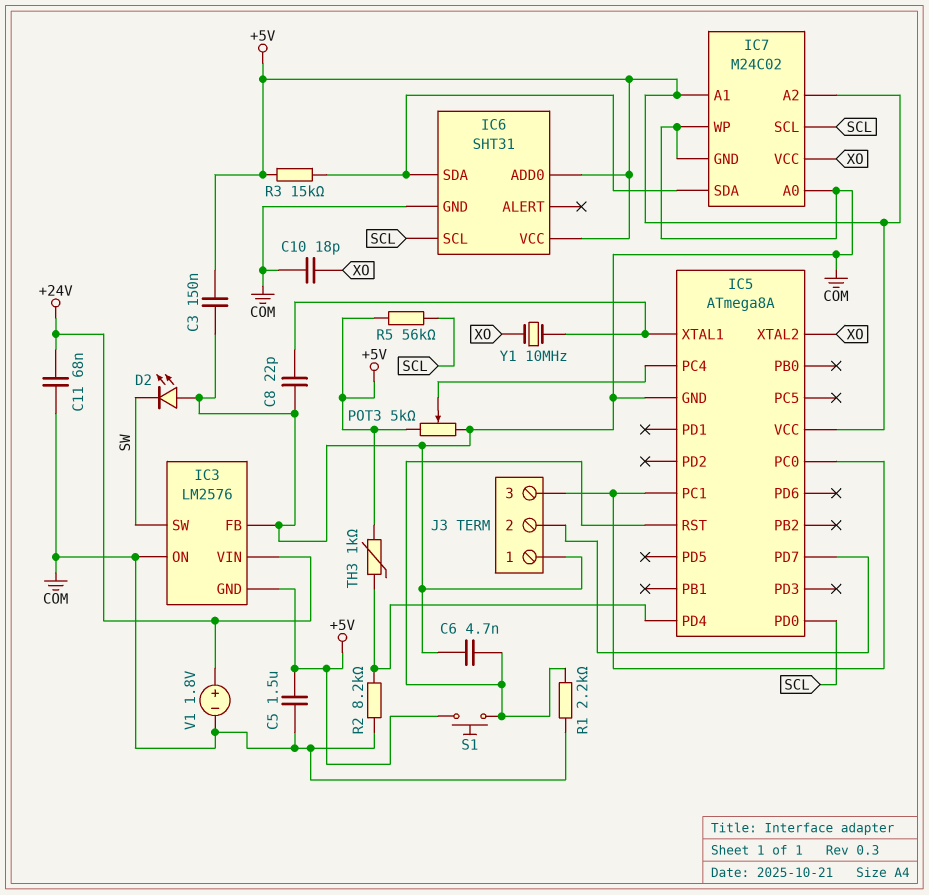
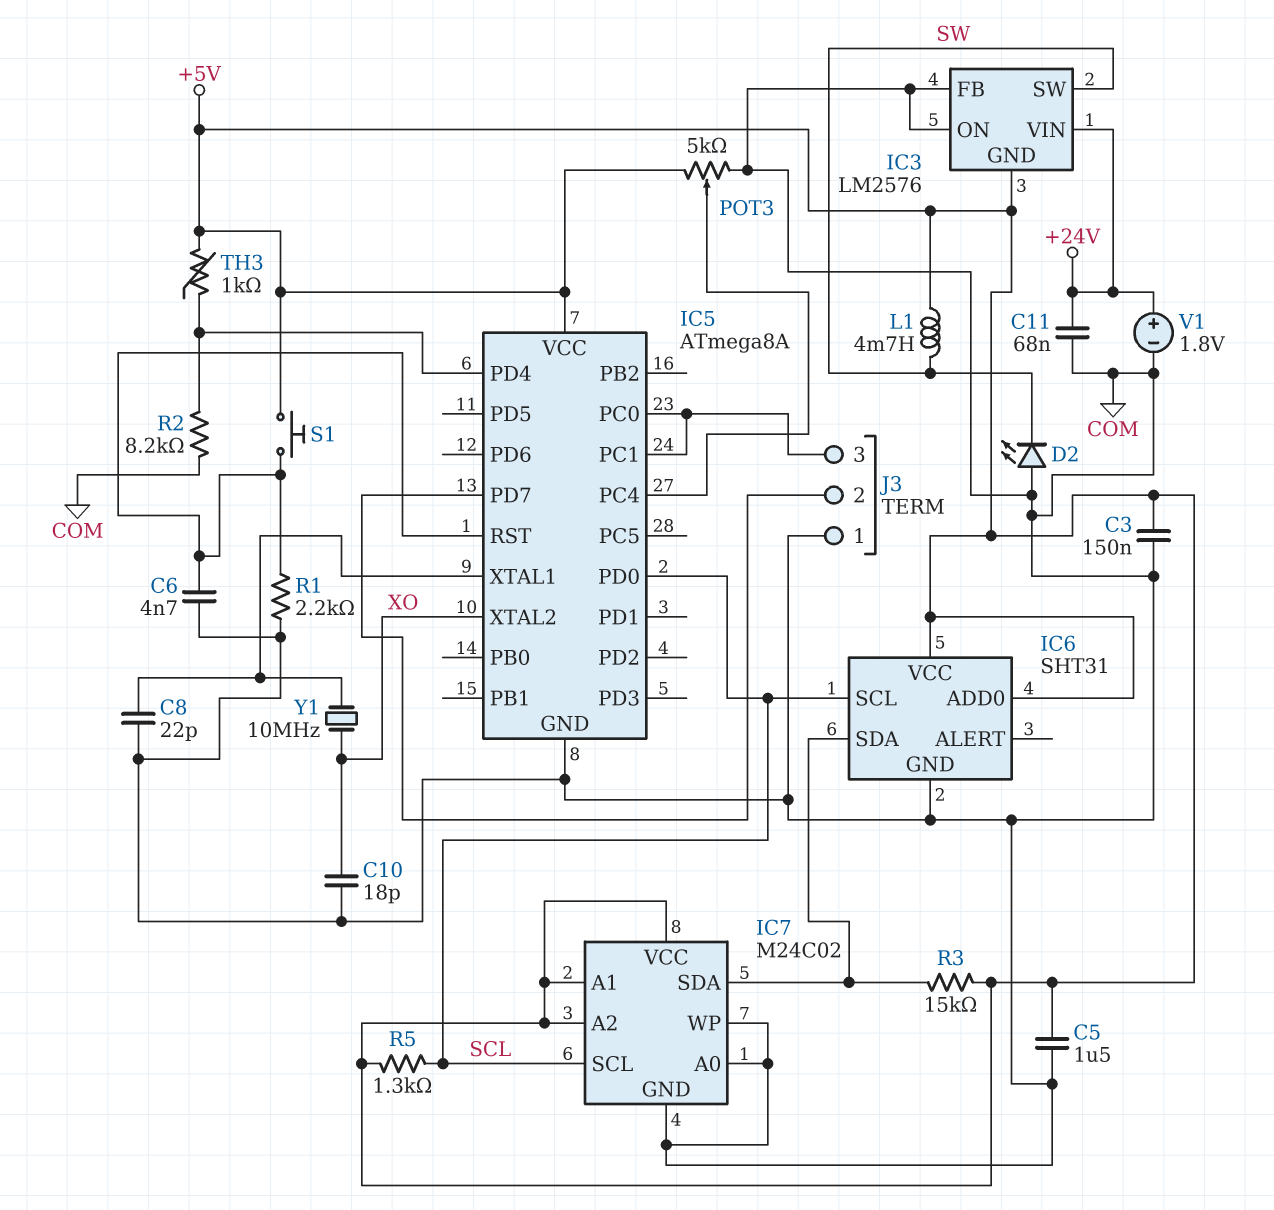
IC7 pin VCC: XO -> +5V
L1: none -> 4.7mH (+5V, SW)
R5: 56k (+5V, SCL) -> 1.3k (+5V, SCL)

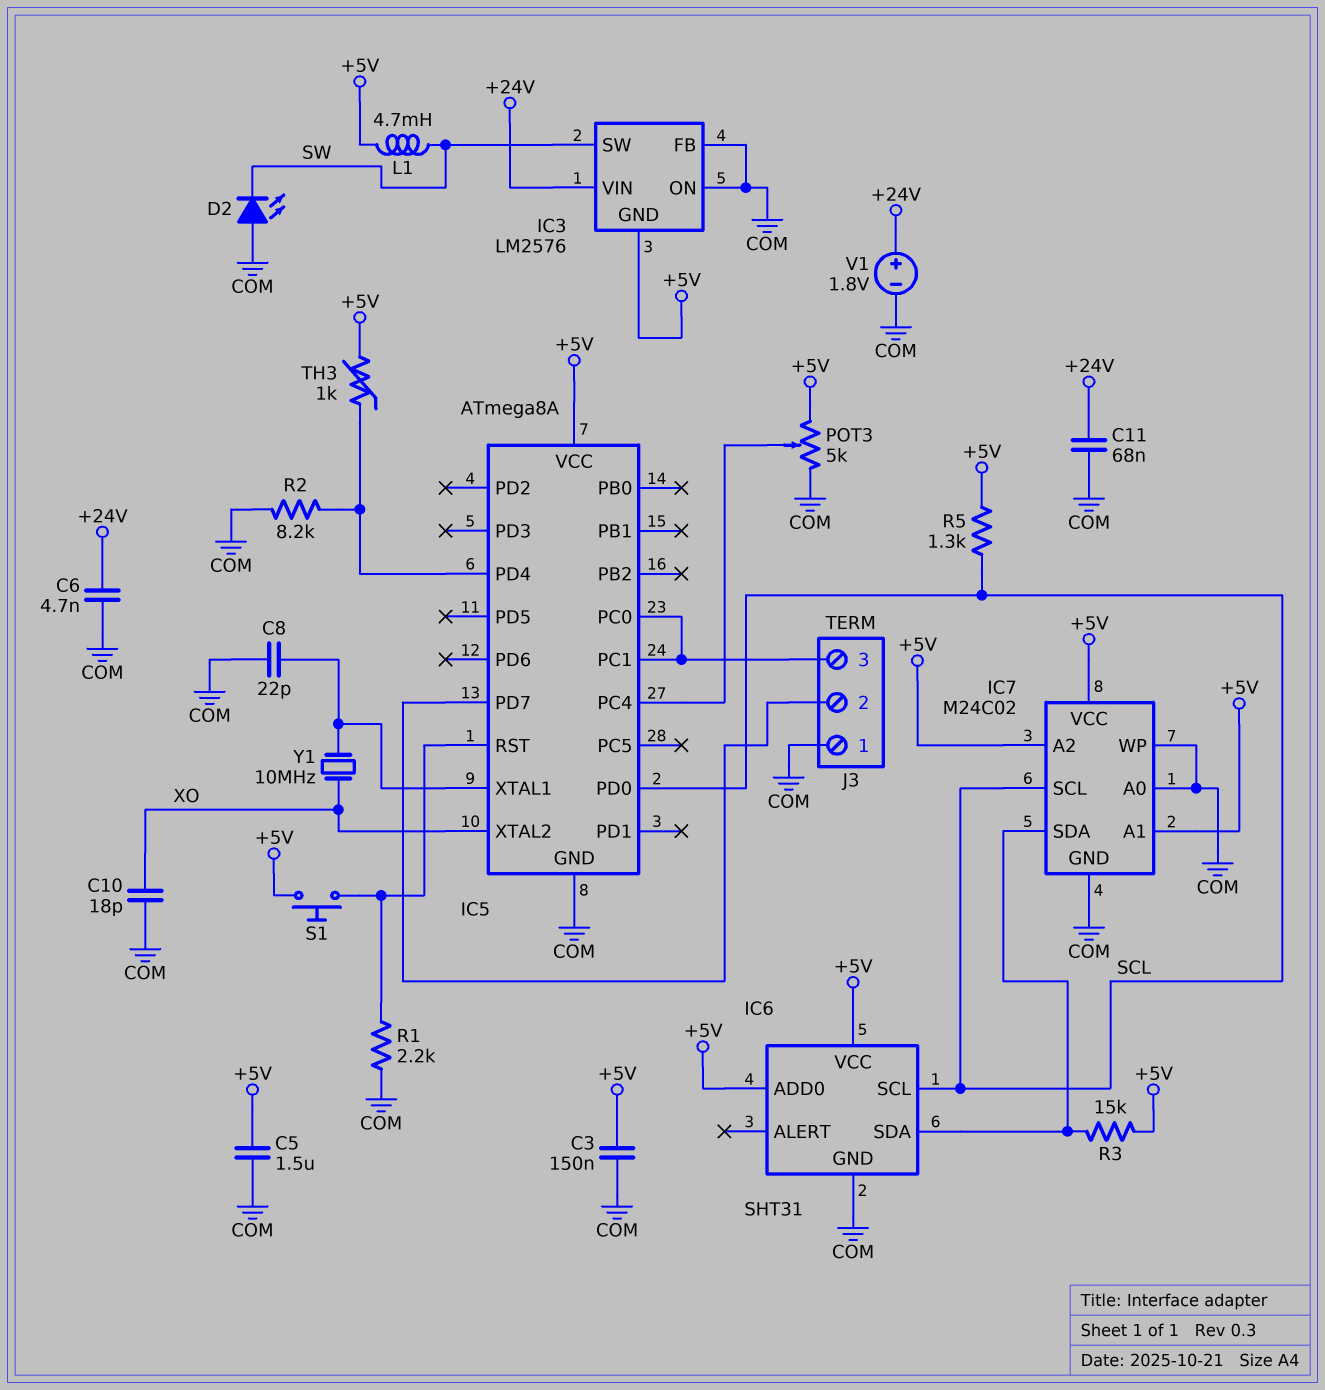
C6: 4.7nF (COM, IC5/RST) -> 4.7nF (+24V, COM)

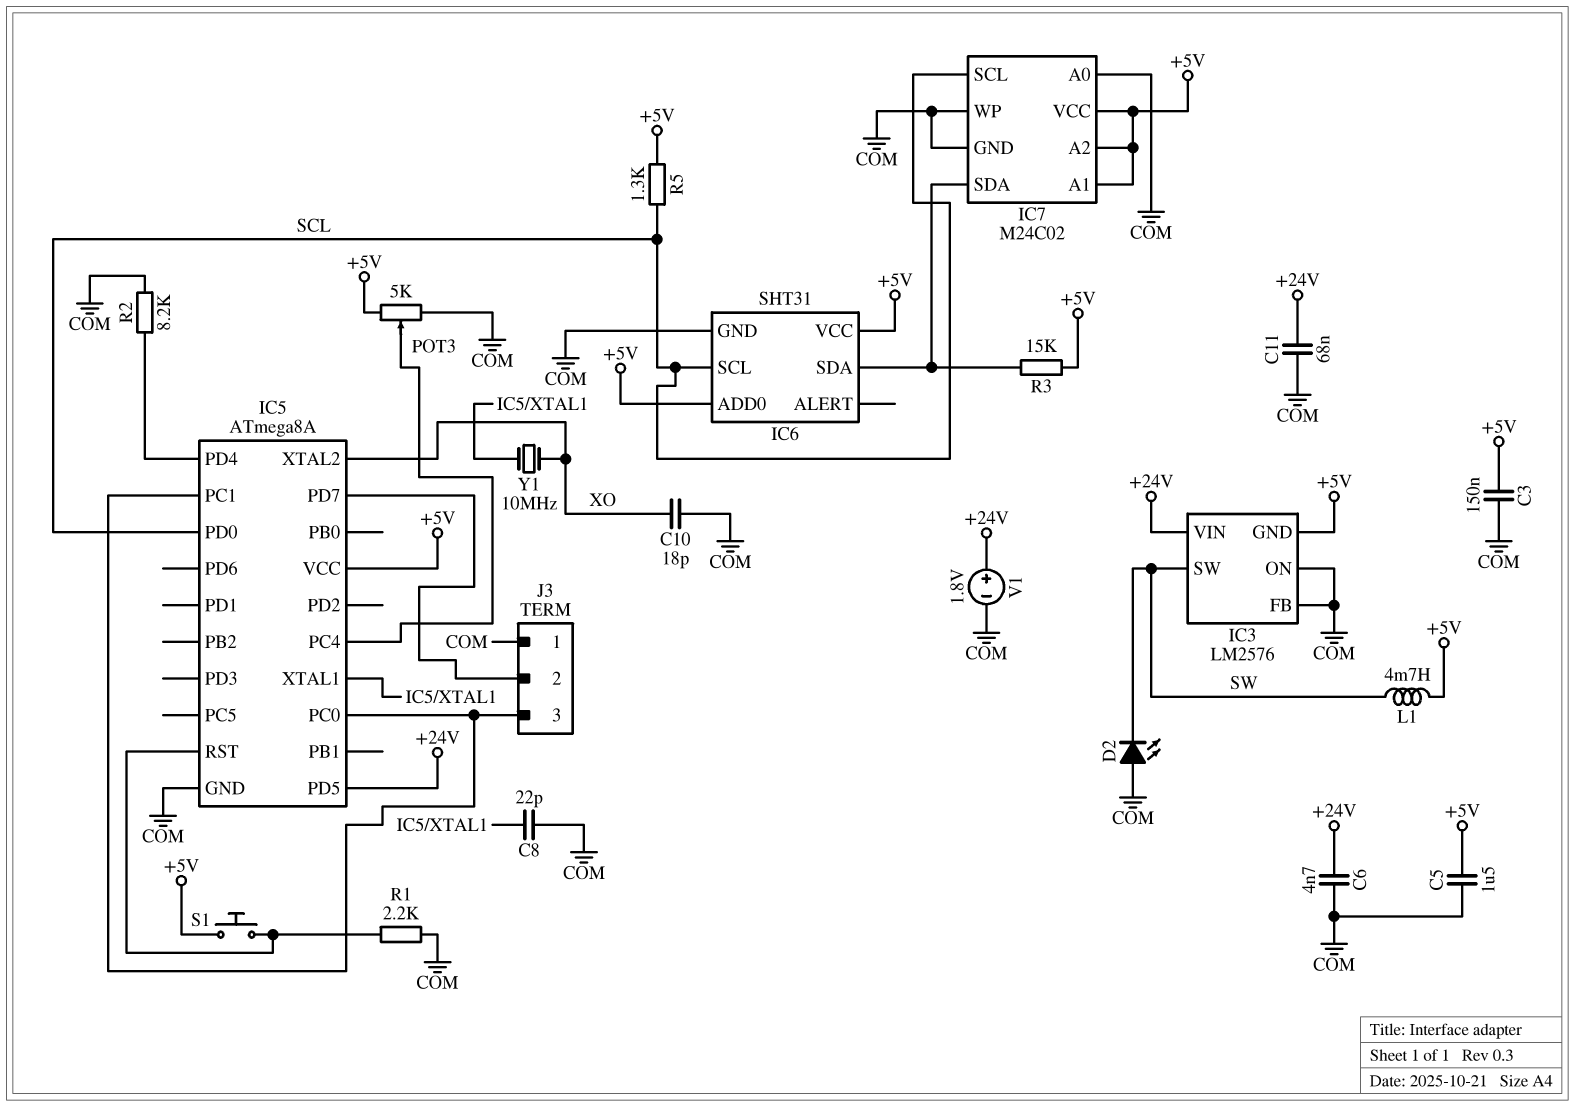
IC5 pin PD5: none -> +24V
TH3: 1k (+5V, IC5/PD4) -> none

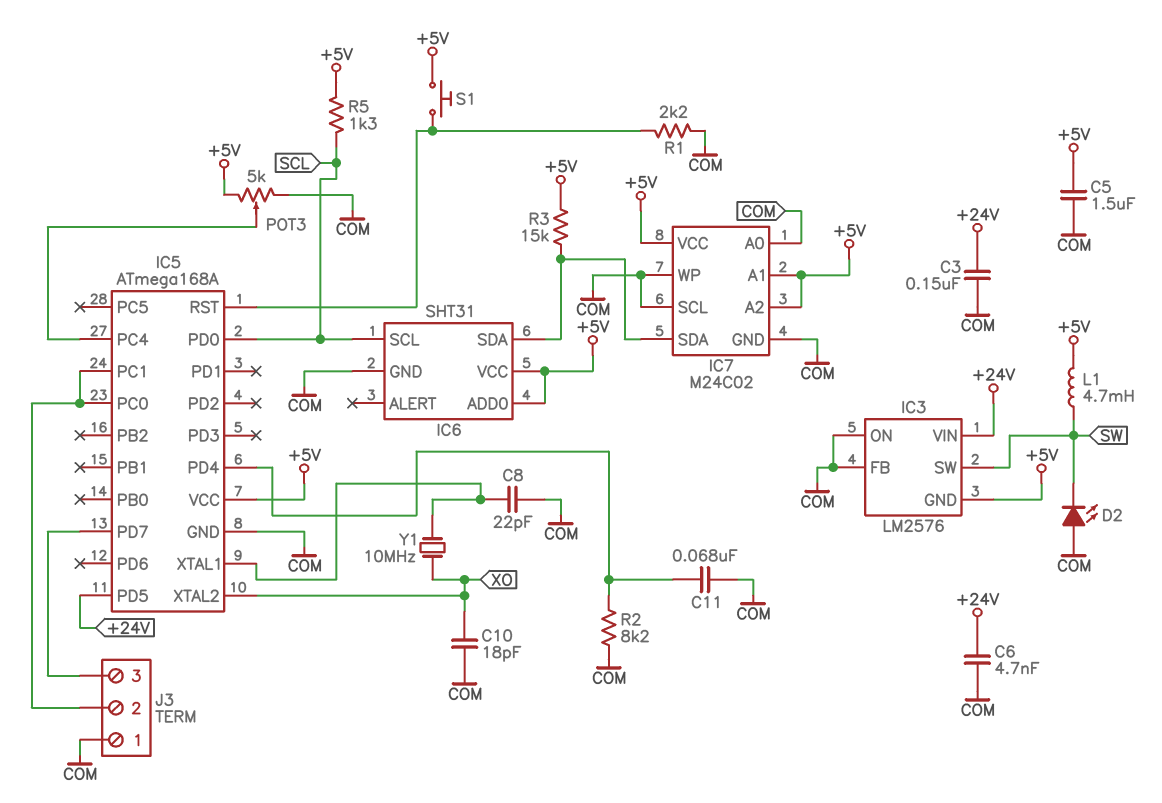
C3: 150nF (+5V, COM) -> 150nF (+24V, COM)
C11: 68nF (+24V, COM) -> 68nF (COM, IC5/PD4)
IC5: ATmega8A -> ATmega168A
IC7 pin SCL: SCL -> COM
J3 pin 2: IC5/PD7 -> IC5/PC0
J3 pin 3: IC5/PC0 -> IC5/PD7
V1: 1.8V (plus +24V, minus COM) -> none

